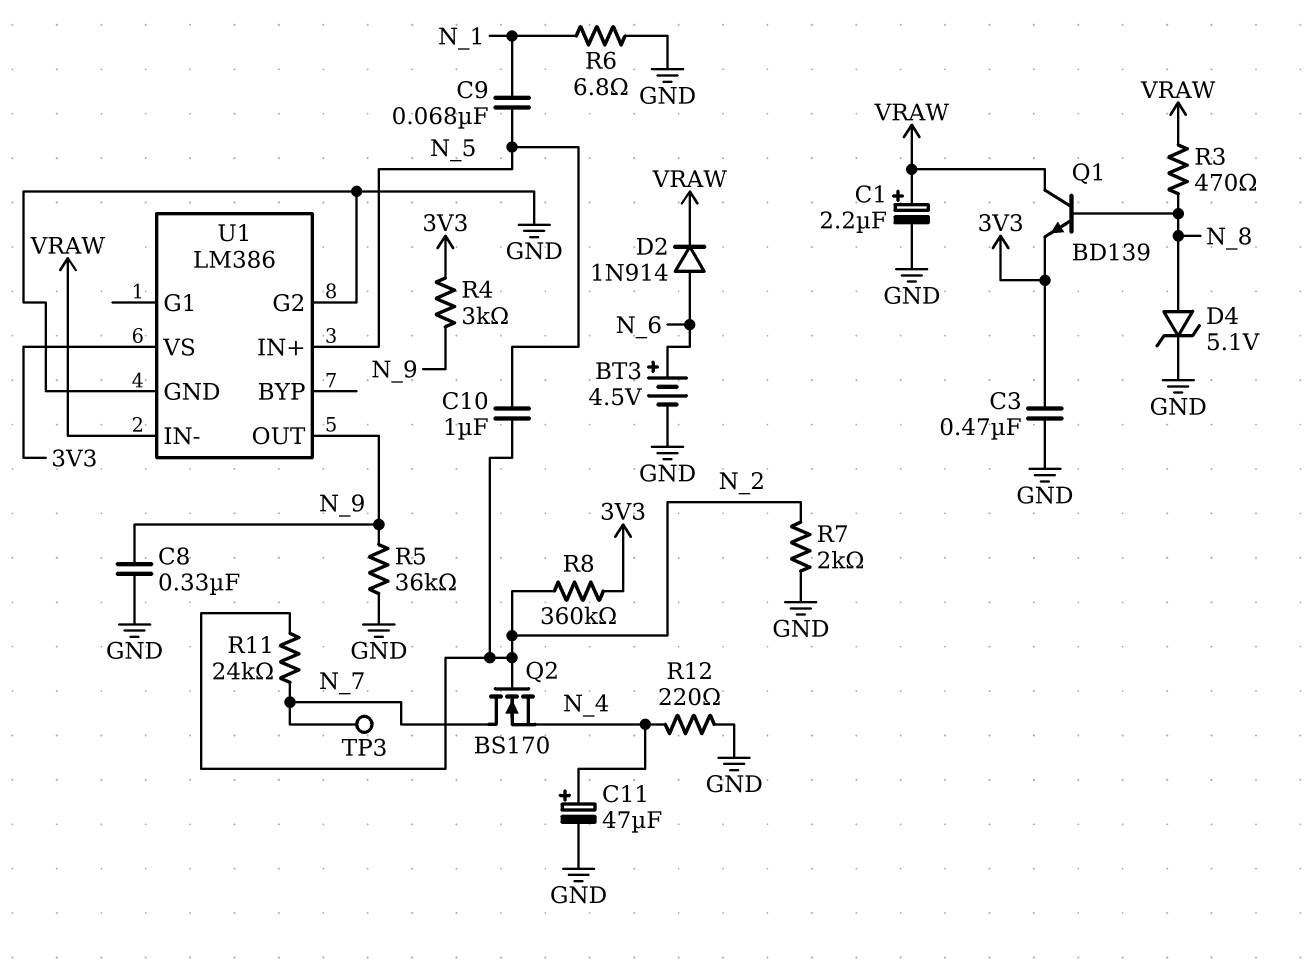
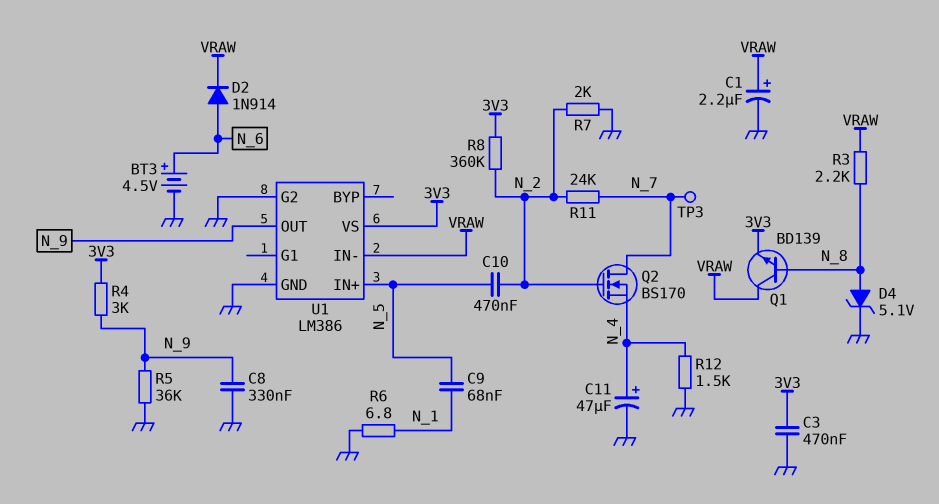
C10: 1uF (N_2, N_5) -> 470nF (N_2, N_5)
R3: 470 (N_8, VRAW) -> 2.2k (N_8, VRAW)
R12: 220 (GND, N_4) -> 1.5k (GND, N_4)

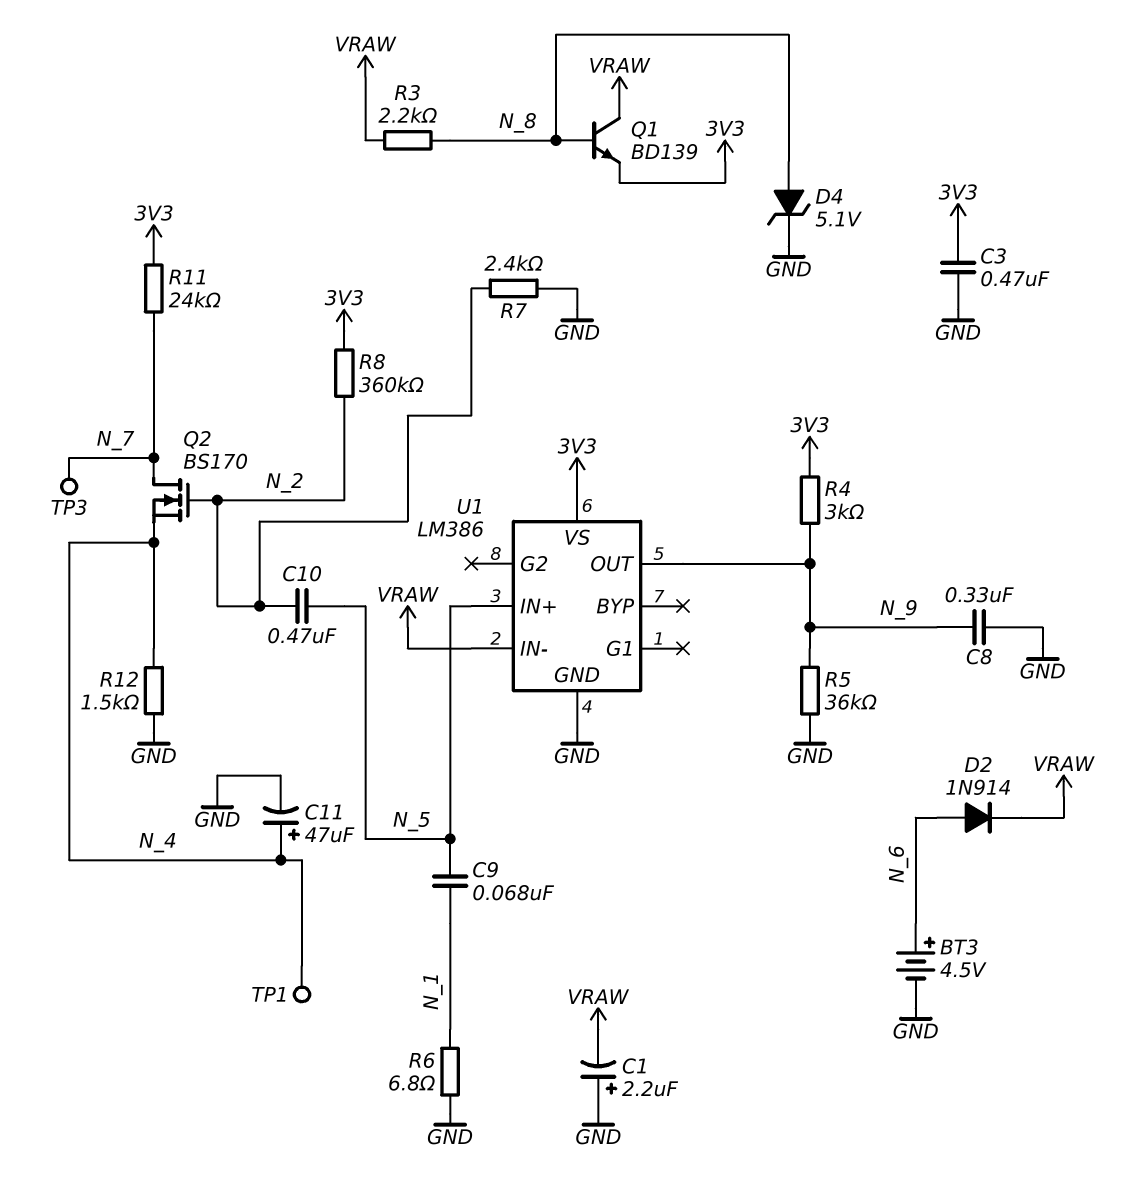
C1: 2.2uF (plus VRAW, minus GND) -> 2.2uF (plus GND, minus VRAW)
R7: 2k (GND, N_2) -> 2.4k (GND, N_2)
R11: 24k (N_2, N_7) -> 24k (3V3, N_7)
TP1: none -> test point (N_4)
U1 pin G2: GND -> none

